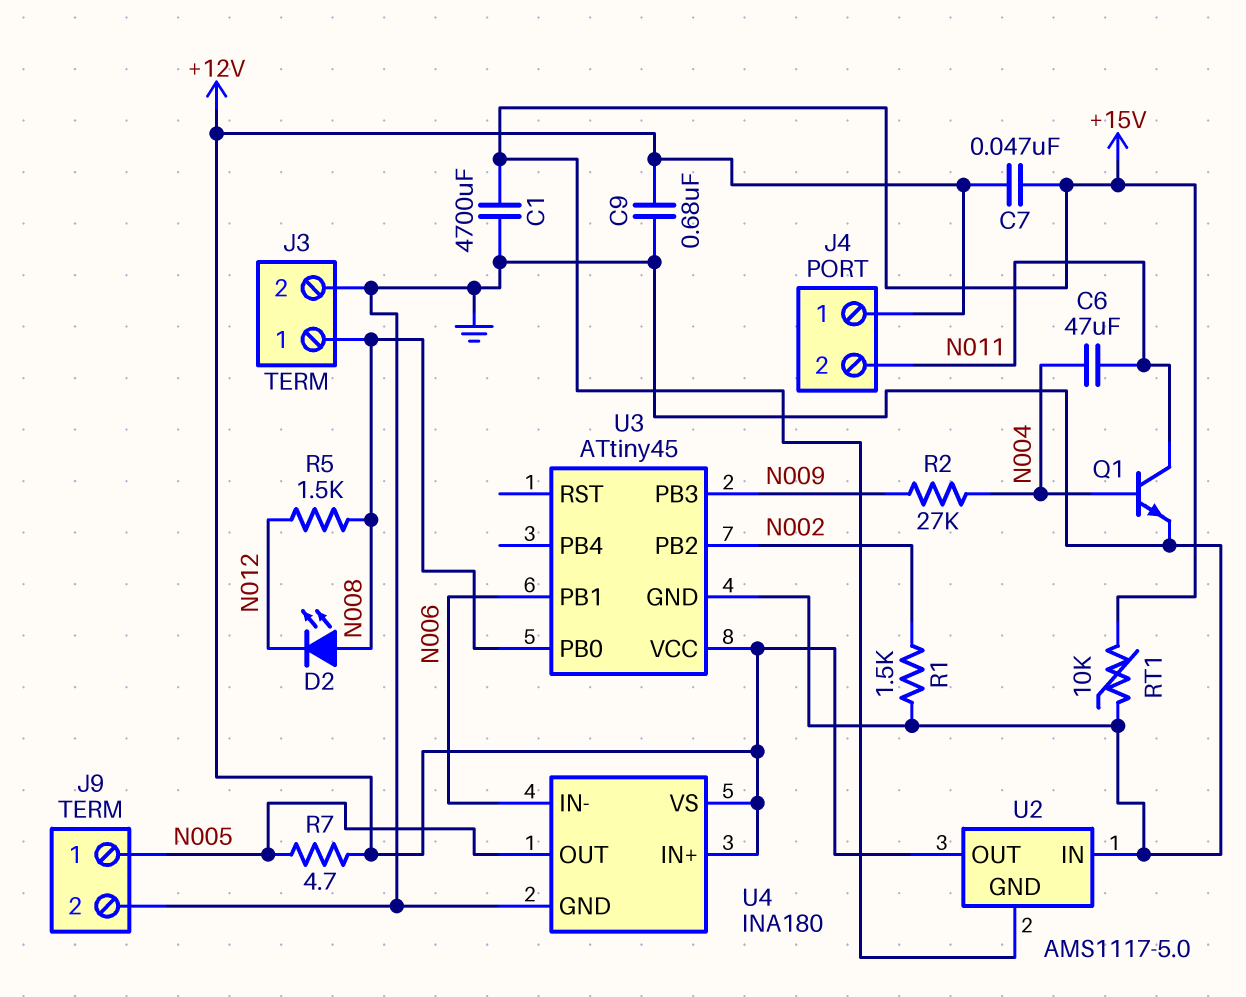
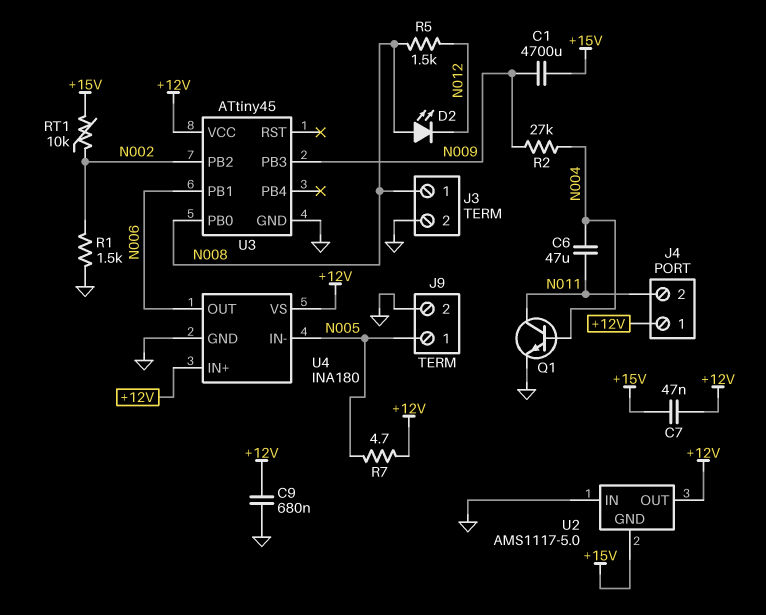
C1: 4700uF (+15V, GND) -> 4700uF (+15V, N009)
RT1: 10k (+15V, GND) -> 10k (+15V, N002)
U4 pin IN-: N006 -> N005
U4 pin OUT: N005 -> N006

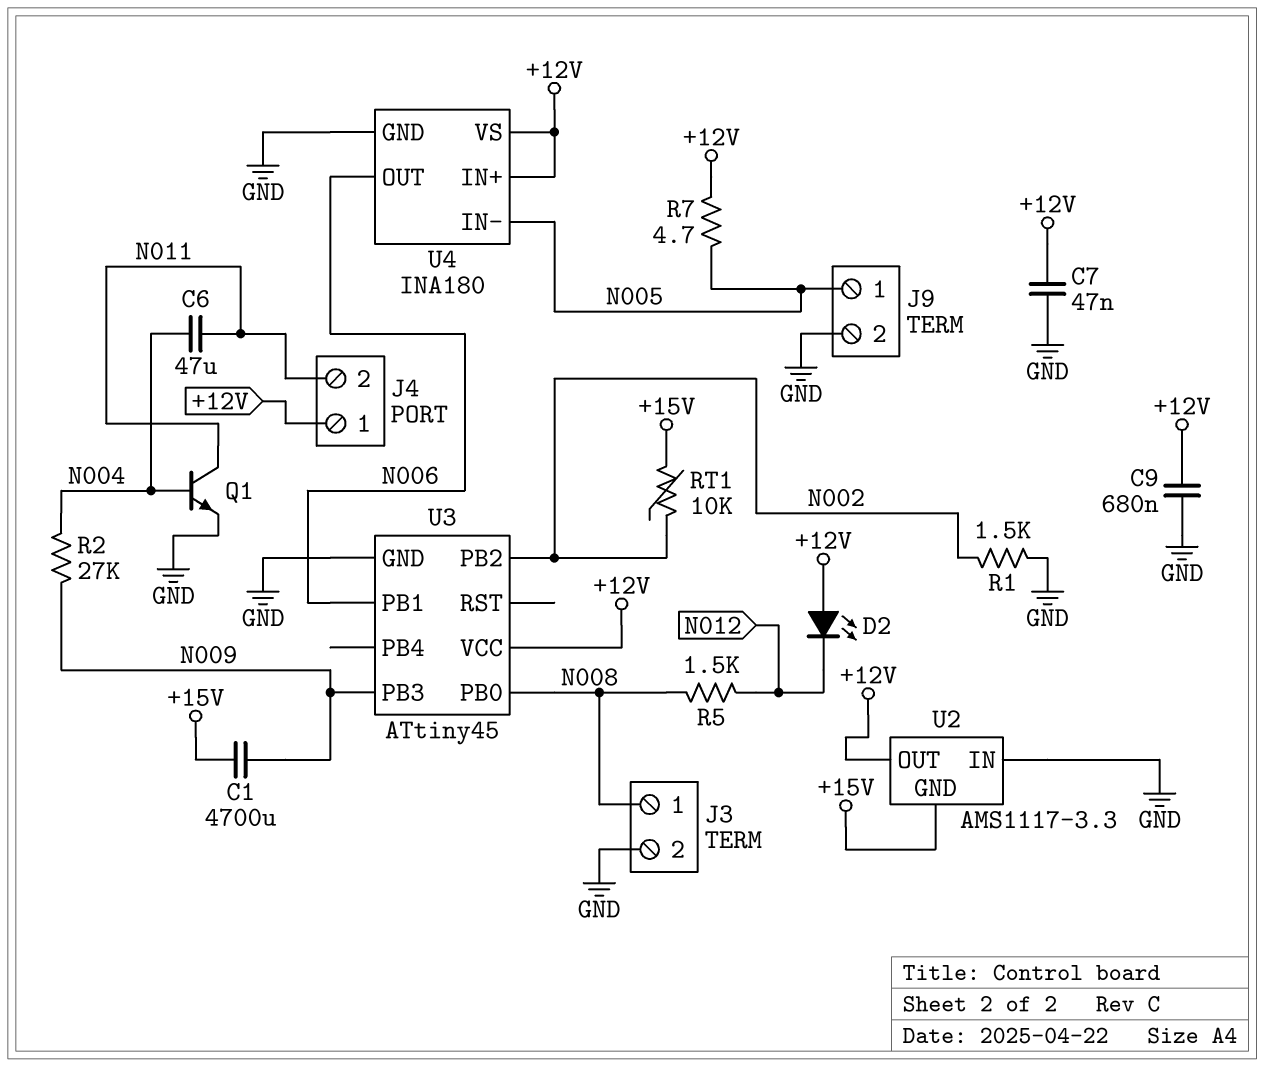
C7: 47nF (+12V, +15V) -> 47nF (+12V, GND)
D2: LED (A N008, K N012) -> LED (A +12V, K N012)
U2: AMS1117-5.0 -> AMS1117-3.3

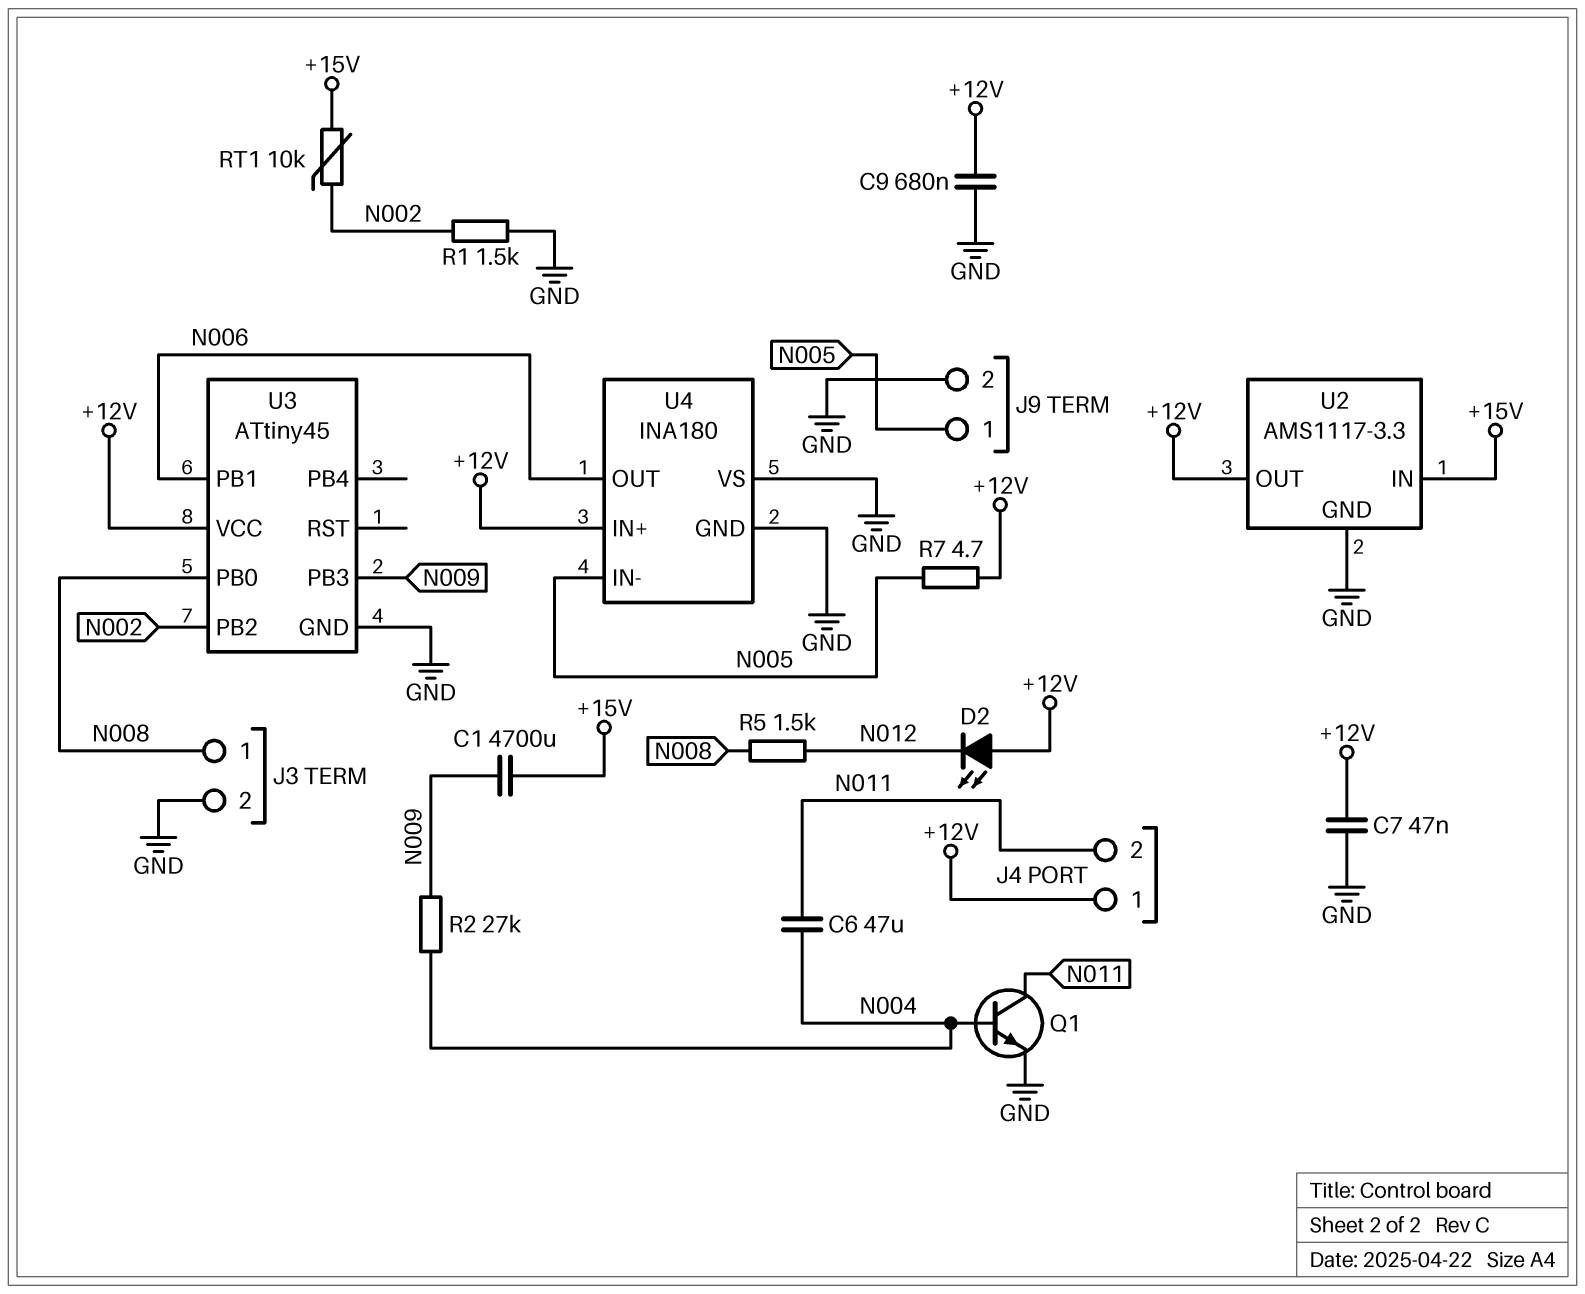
U2 pin GND: +15V -> GND
U2 pin IN: GND -> +15V
U4 pin VS: +12V -> GND

